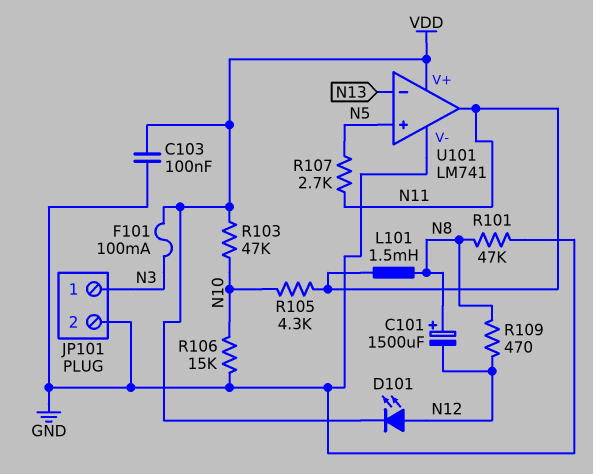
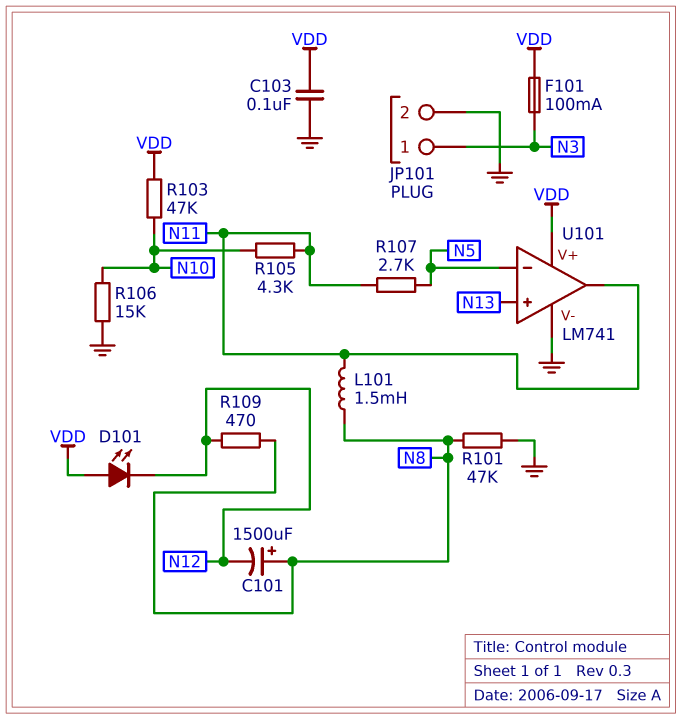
D101: LED (A N12, K VDD) -> LED (A VDD, K N12)
U101 pin in+: N5 -> N13
U101 pin in-: N13 -> N5

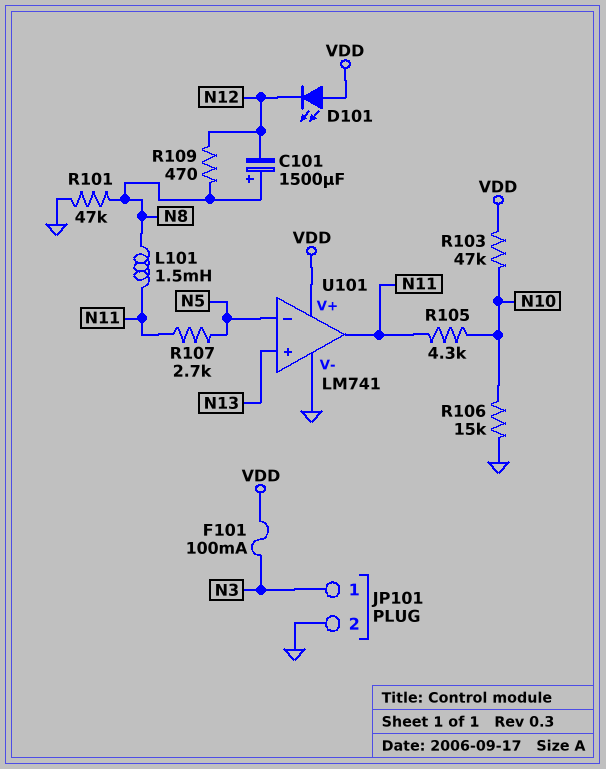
C103: 100nF (GND, VDD) -> none

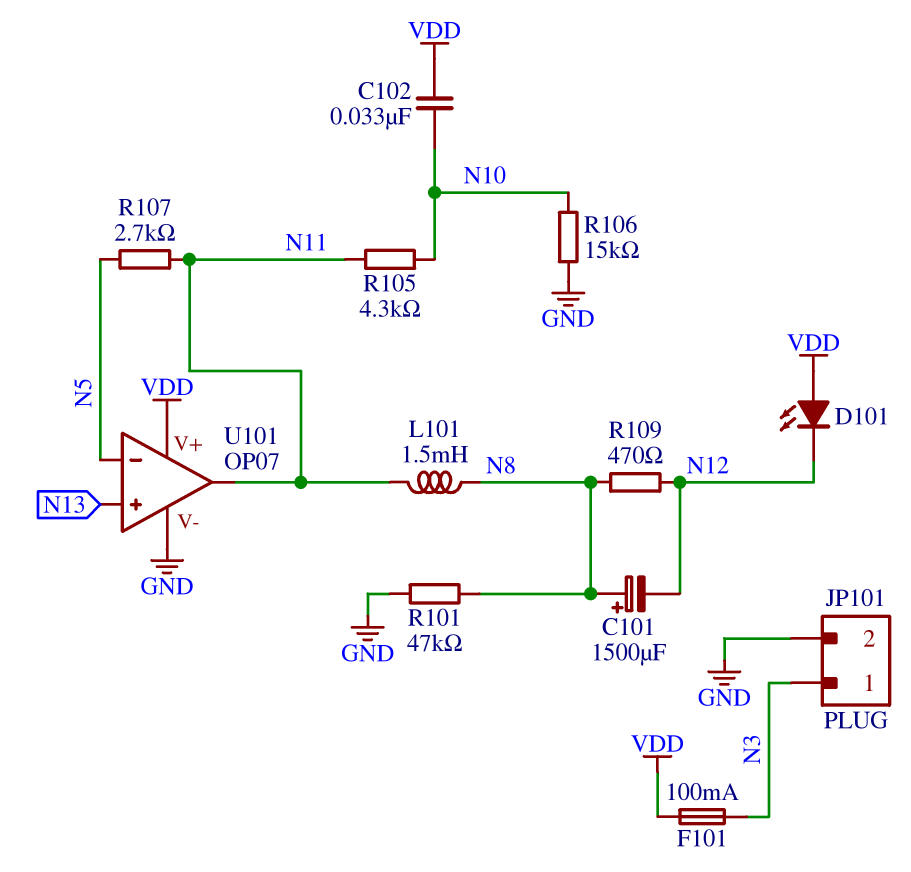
C102: none -> 33nF (N10, VDD)
R103: 47k (N10, VDD) -> none
U101: LM741 -> OP07

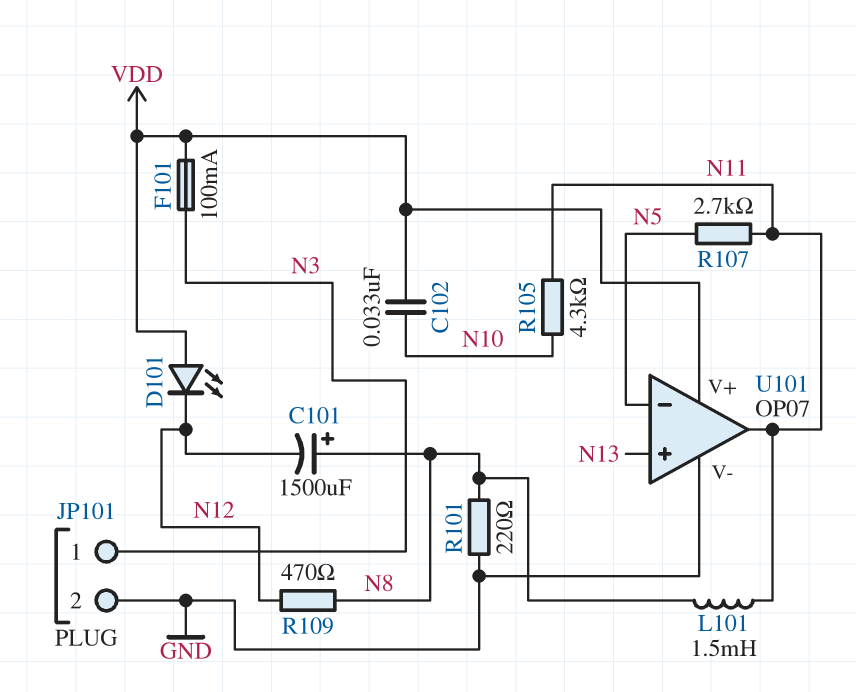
R101: 47k (GND, N8) -> 220 (GND, N8)
R106: 15k (GND, N10) -> none

